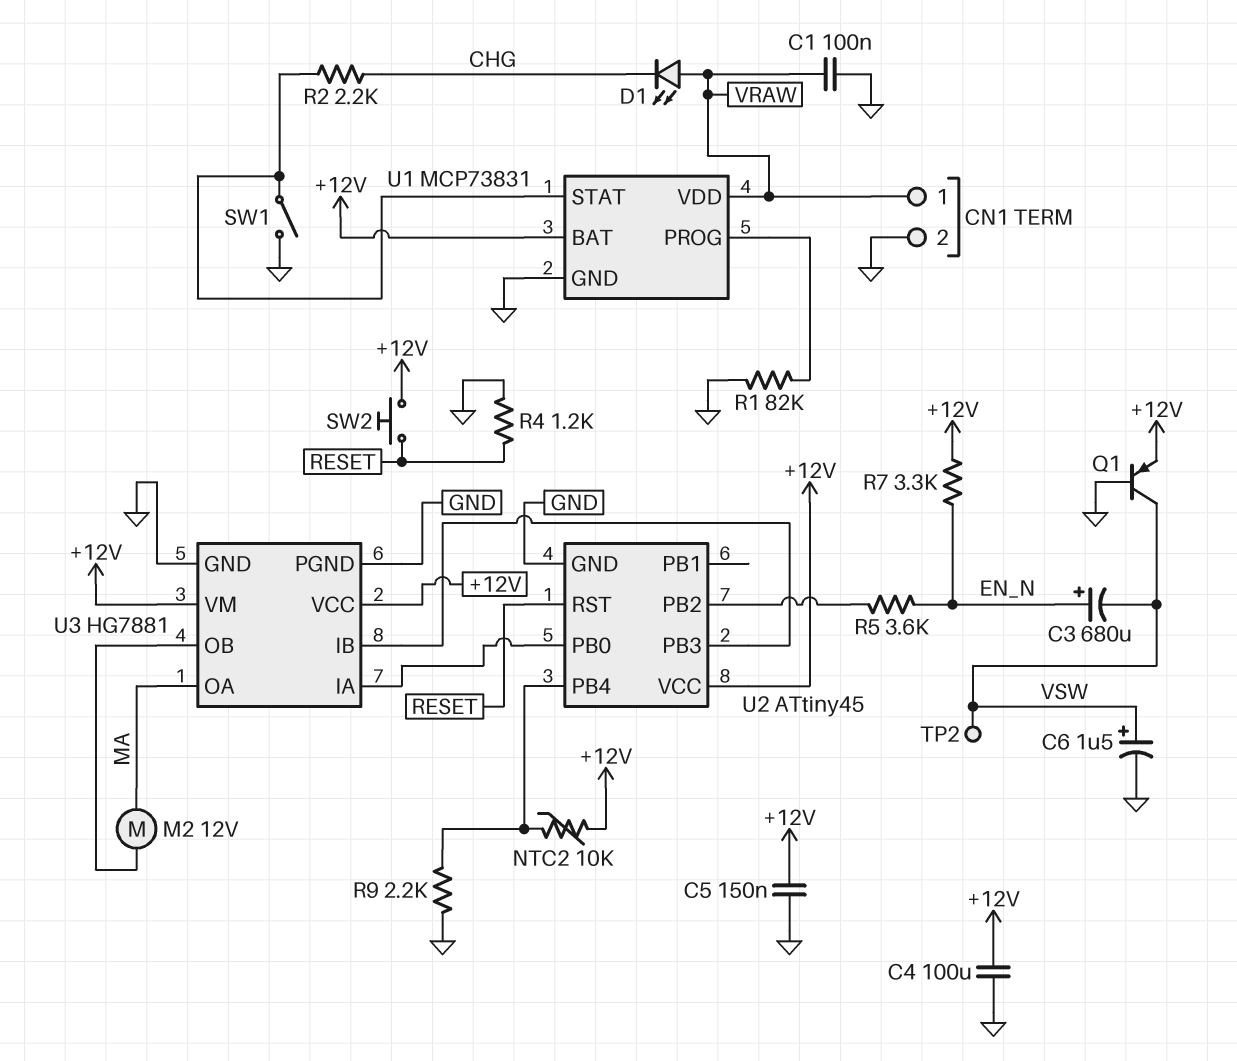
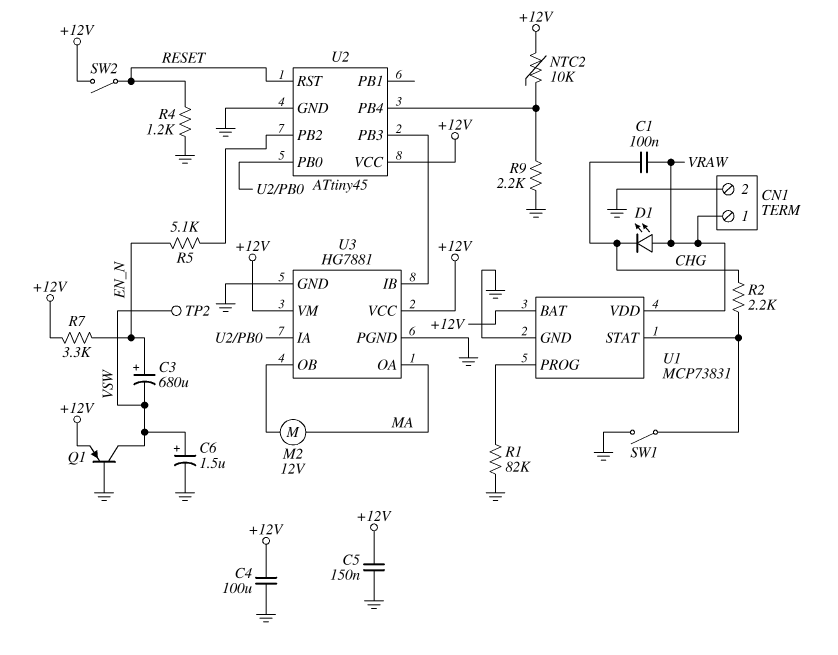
C1: 100nF (GND, VRAW) -> 100nF (CHG, VRAW)
R5: 3.6k (EN_N, U2/PB2) -> 5.1k (EN_N, U2/PB2)
SW2: button (+12V, RESET) -> switch (+12V, RESET)

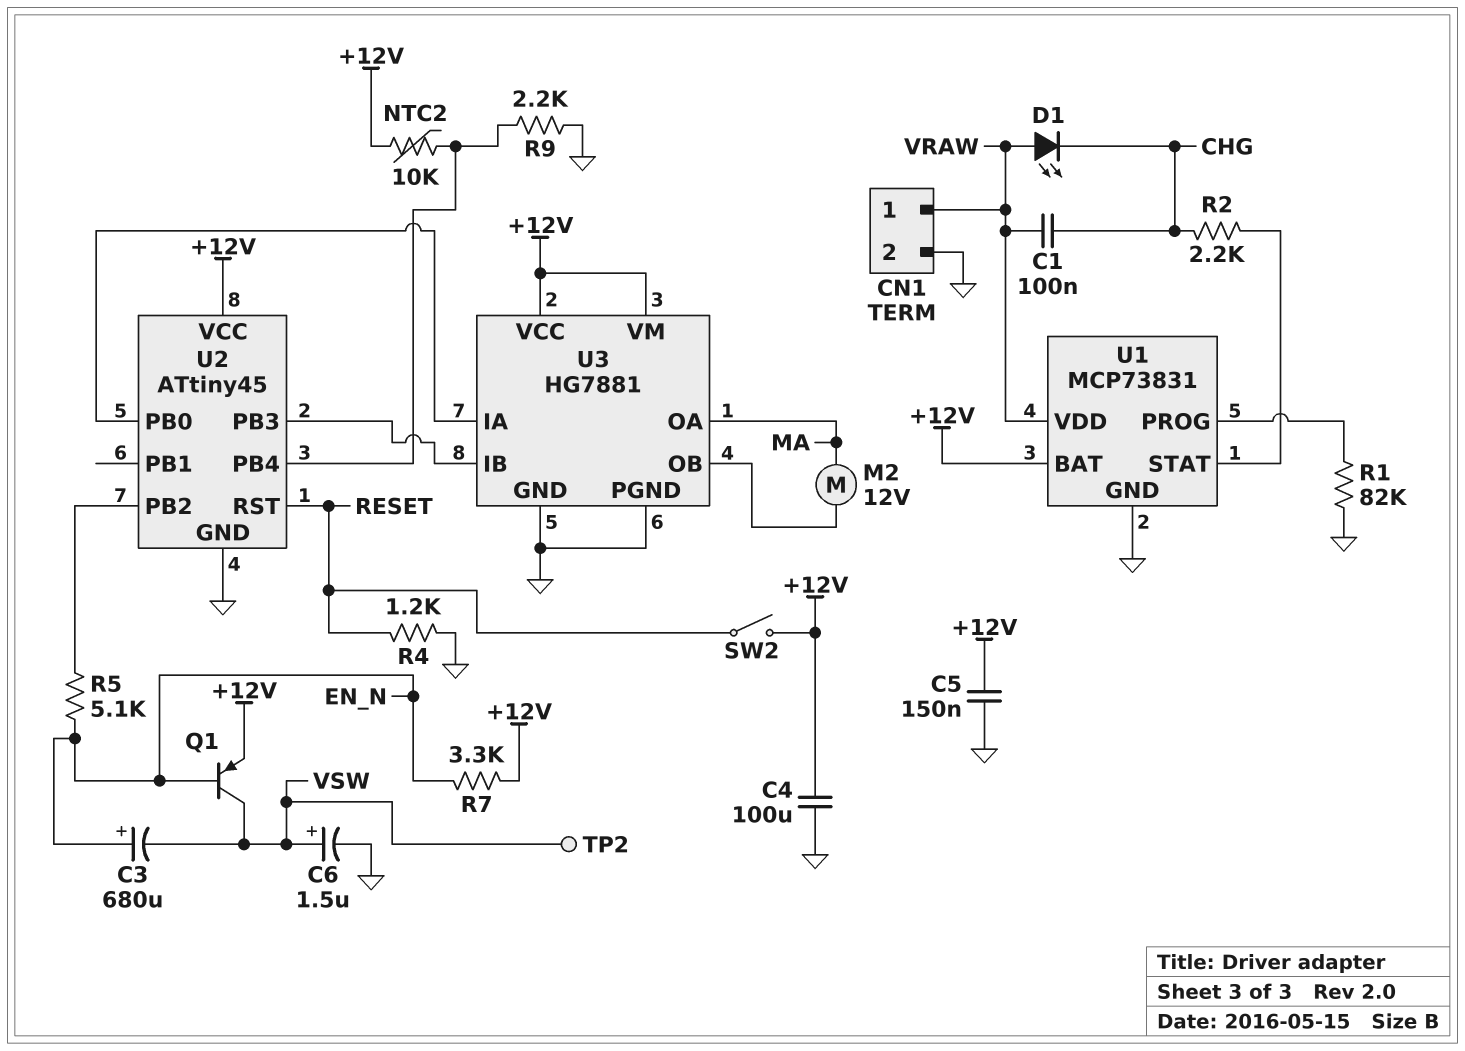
Q1: PNP (B GND, C VSW, E +12V) -> PNP (B EN_N, C VSW, E +12V)
SW1: switch (GND, U1/STAT) -> none

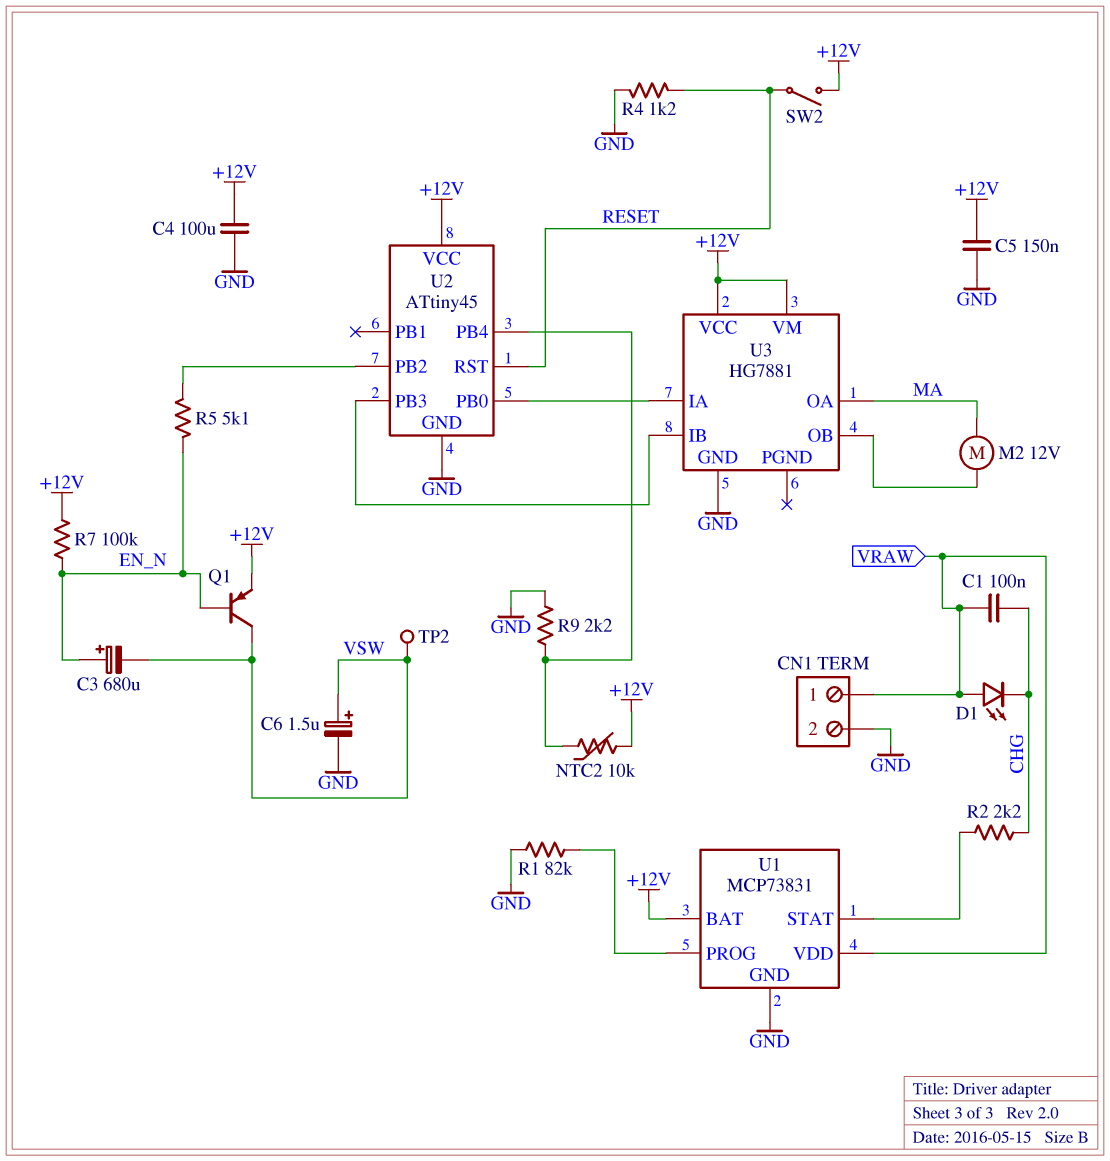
R7: 3.3k (+12V, EN_N) -> 100k (+12V, EN_N)
U3 pin PGND: GND -> none

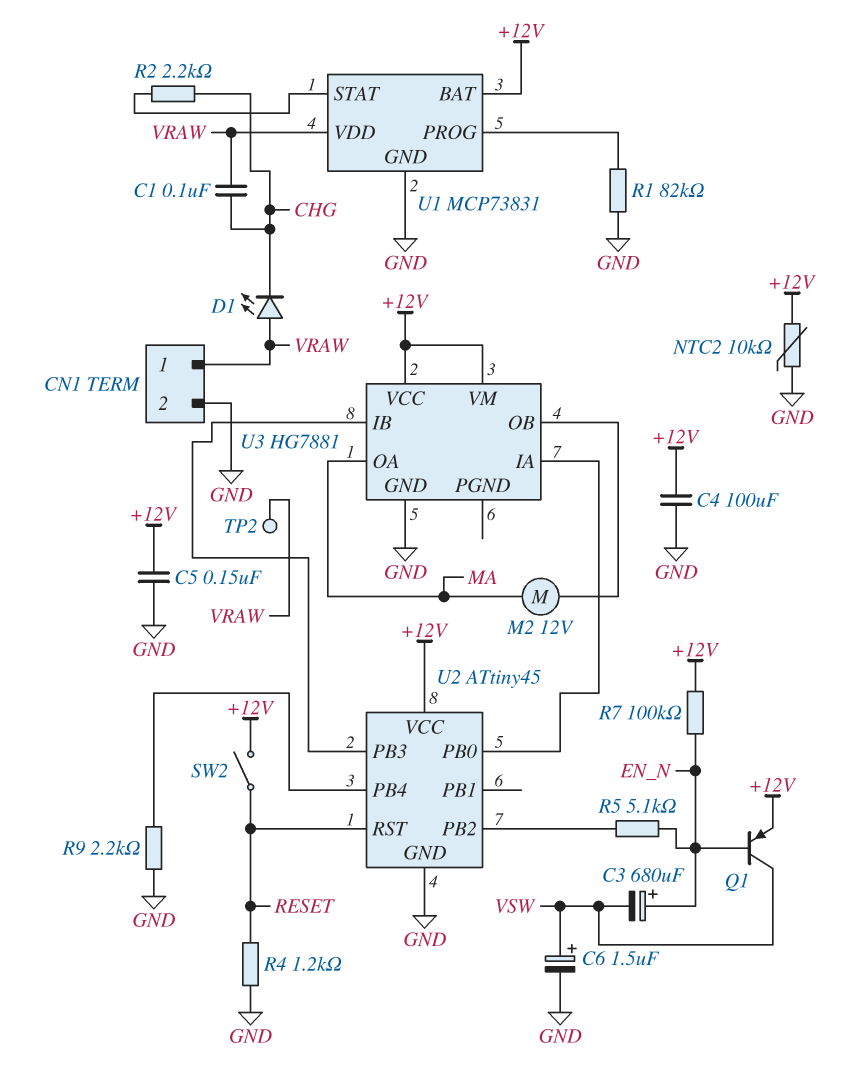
NTC2: 10k (+12V, U2/PB4) -> 10k (+12V, GND)
TP2: test point (VSW) -> test point (VRAW)

